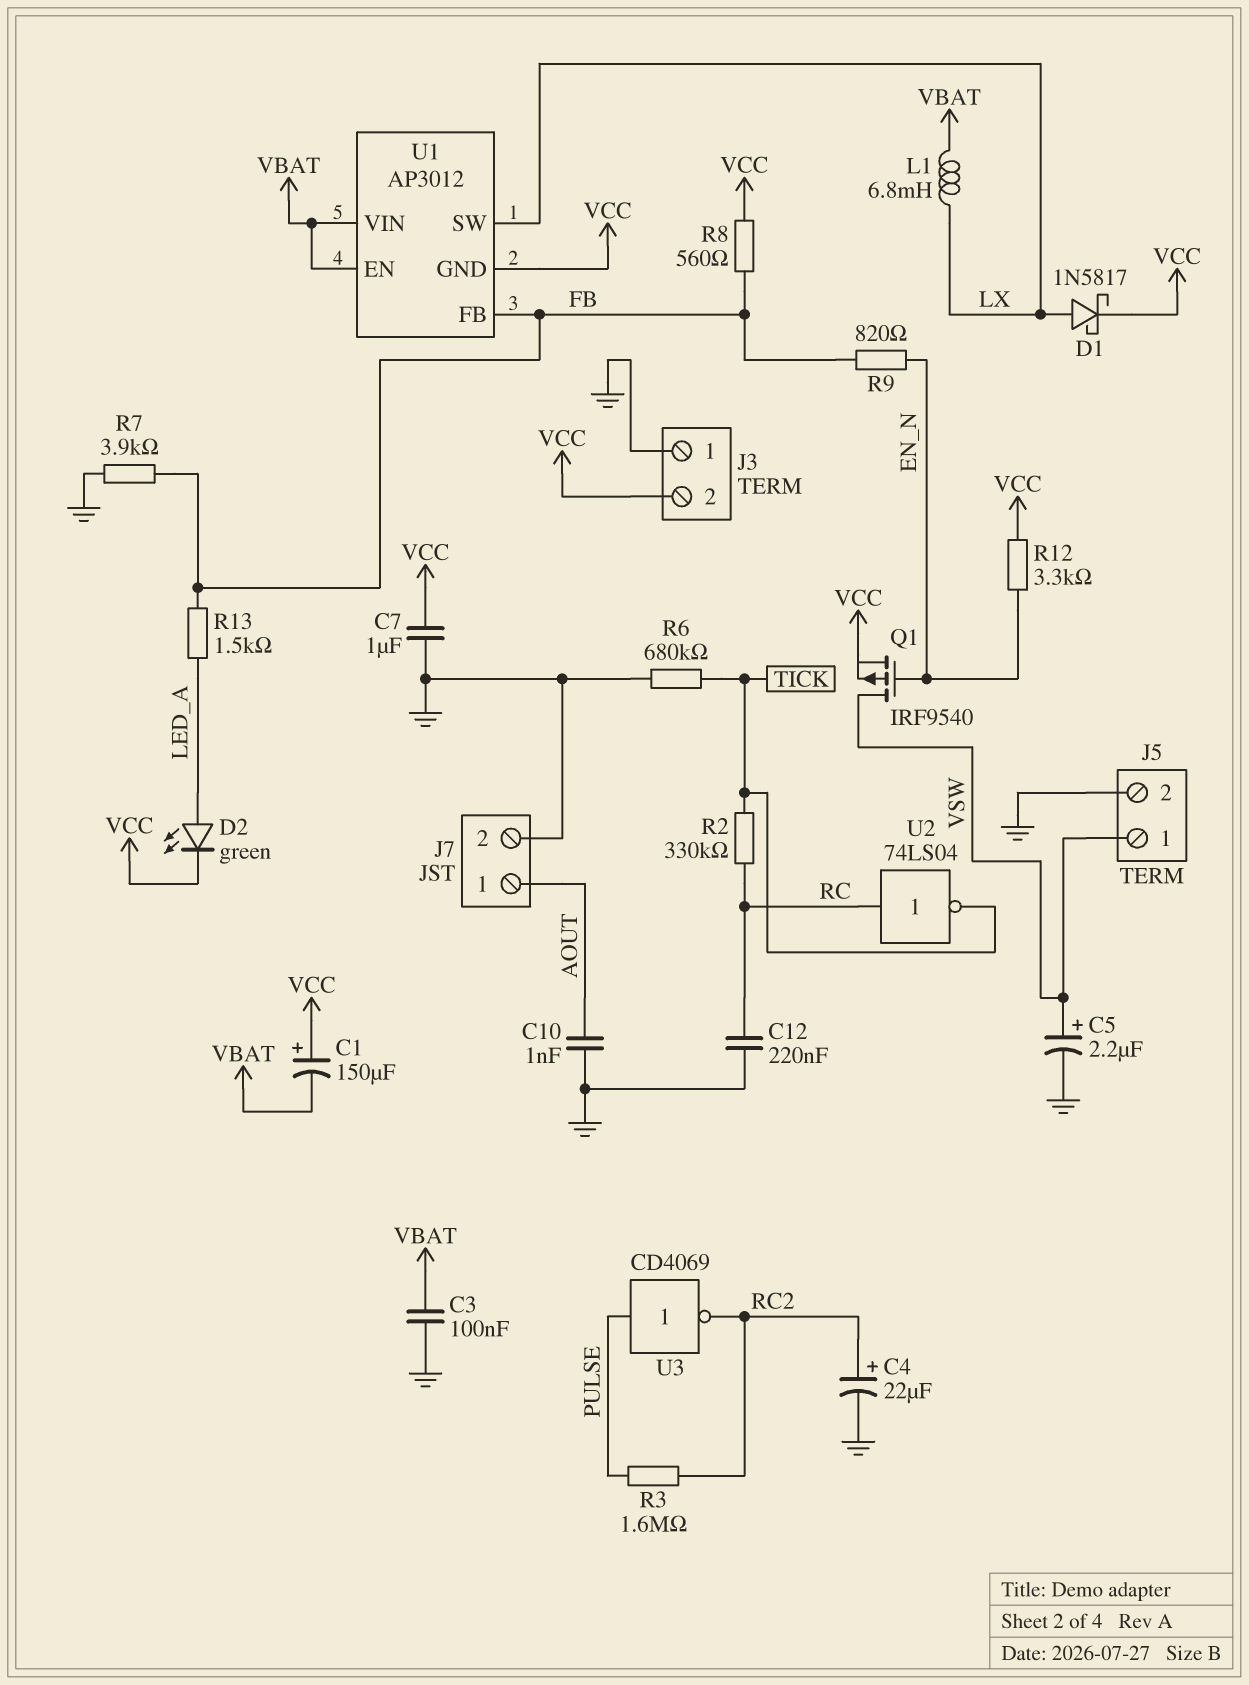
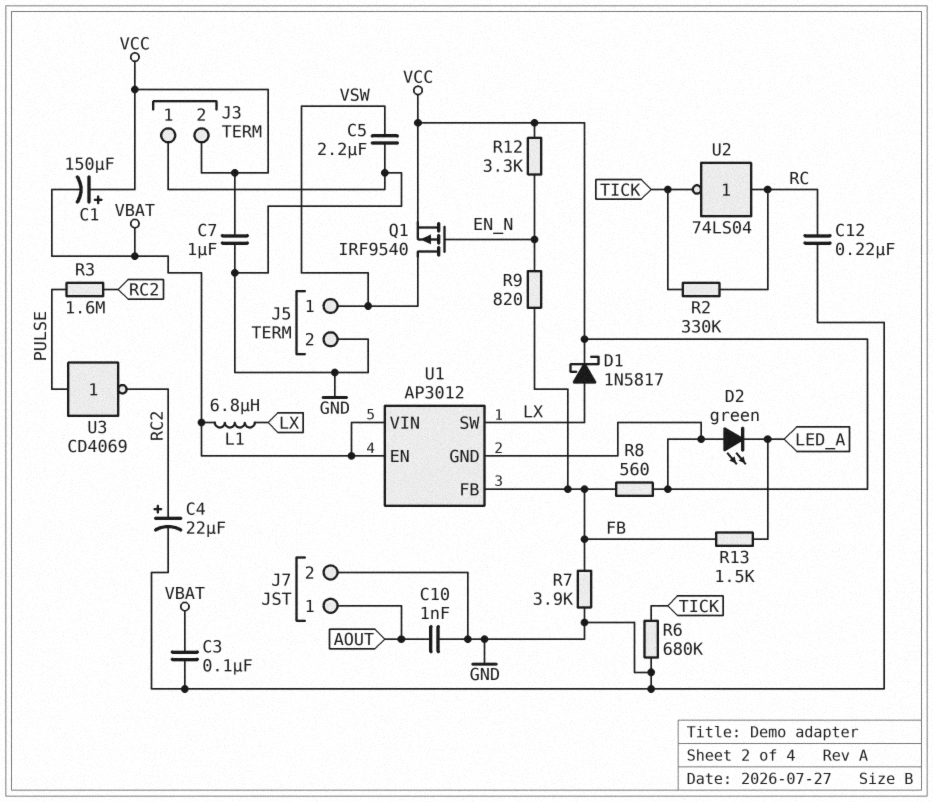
C5: 2.2uF (plus VSW, minus GND) -> 2.2uF (GND, VSW)
D2: LED green (A LED_A, K VCC) -> LED green (A VCC, K LED_A)
L1: 6.8mH (LX, VBAT) -> 6.8uH (LX, VBAT)

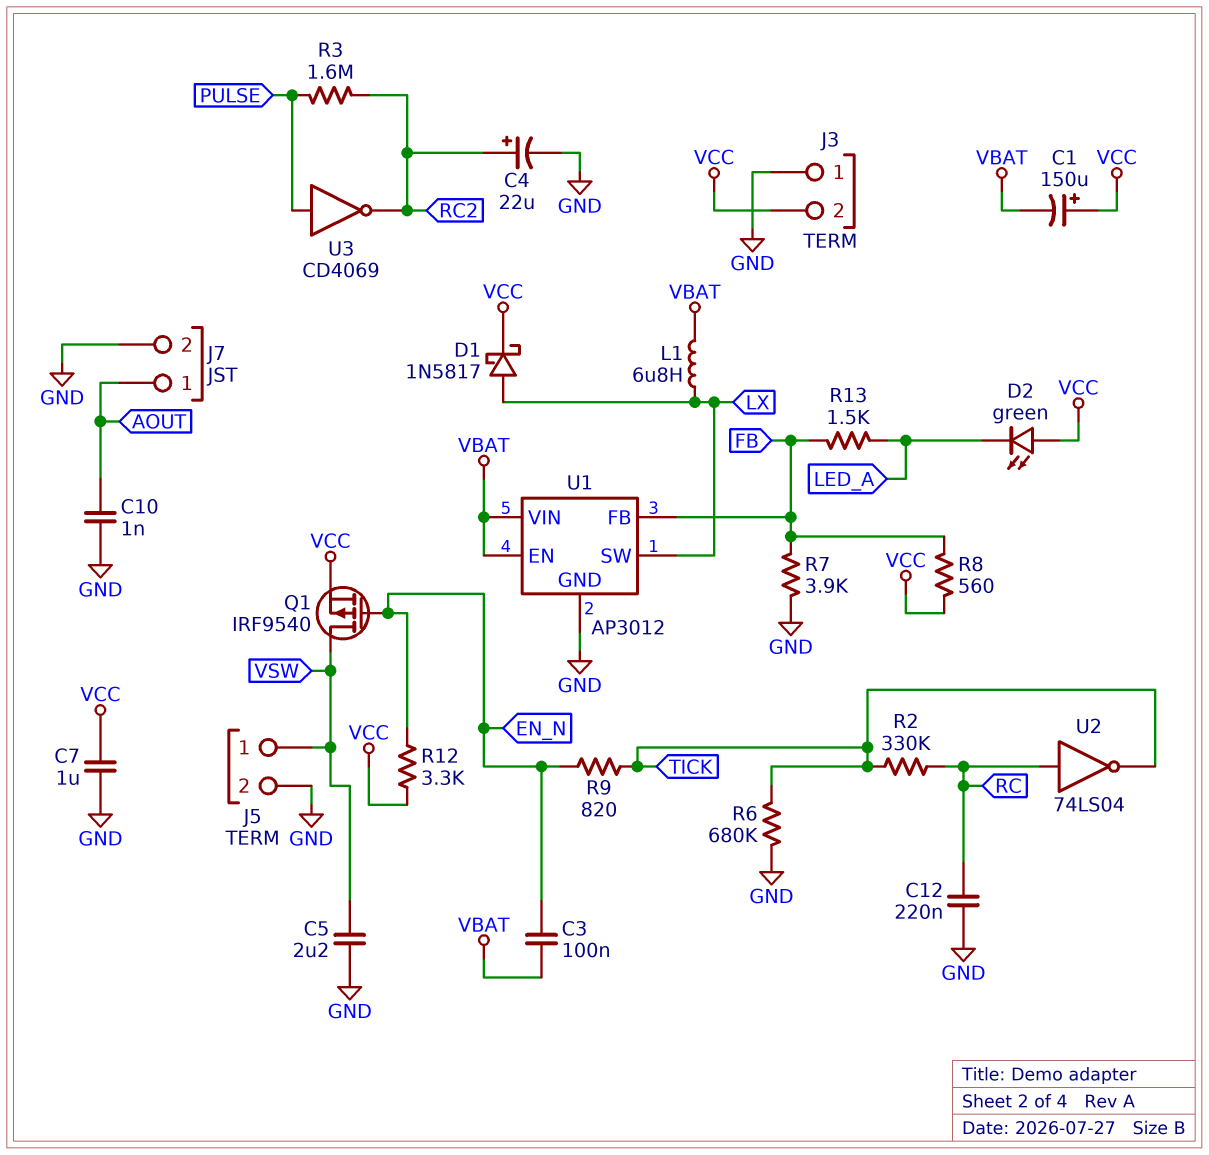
C3: 100nF (GND, VBAT) -> 100nF (EN_N, VBAT)
R9: 820 (EN_N, FB) -> 820 (EN_N, TICK)
U1 pin GND: VCC -> GND

